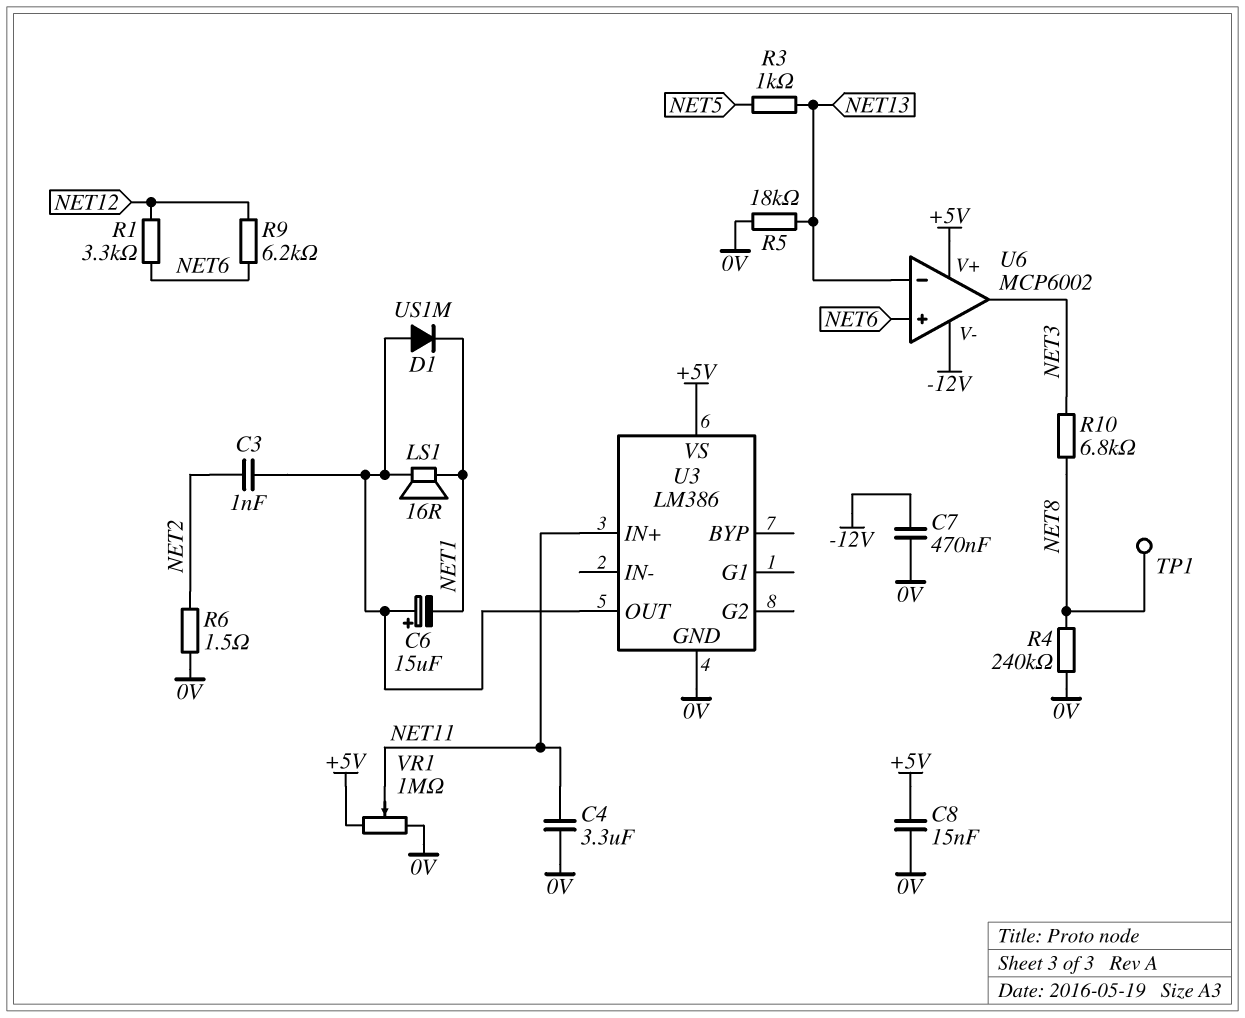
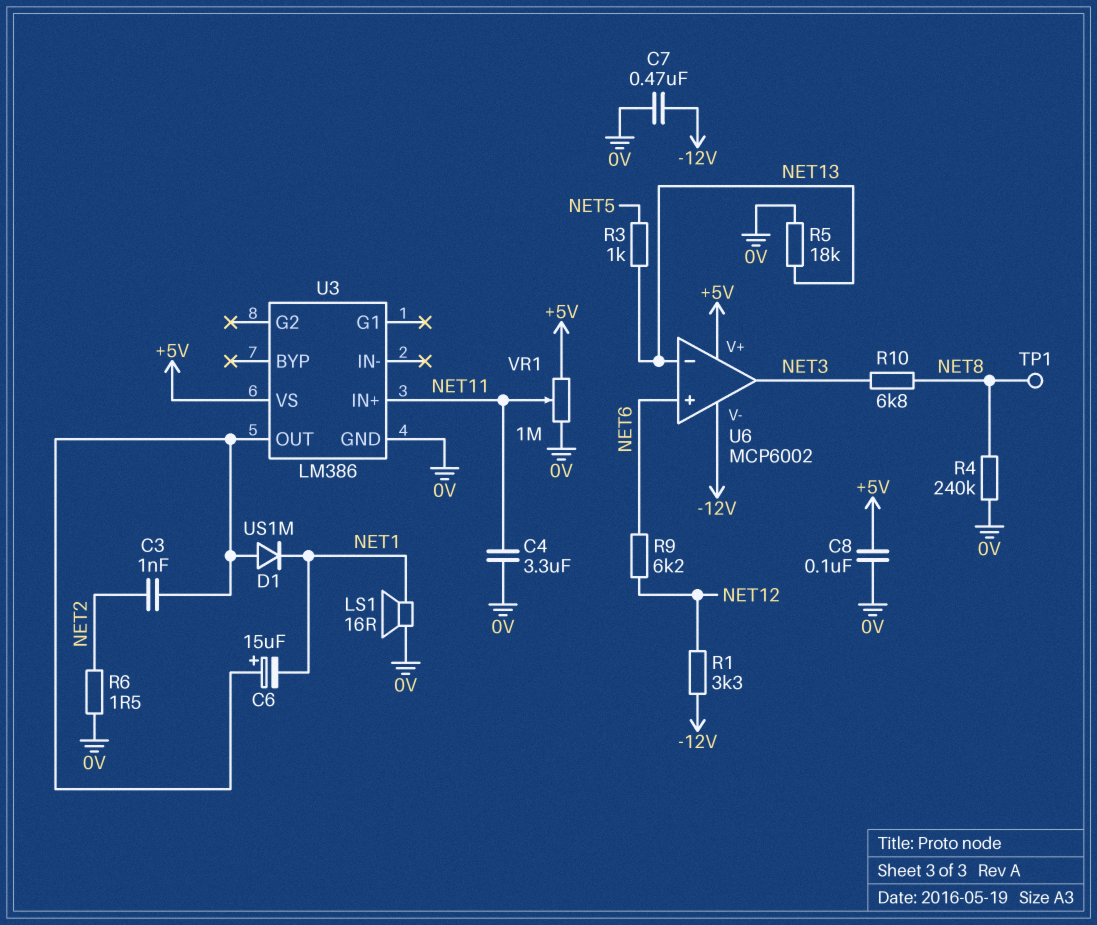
C8: 15nF (+5V, 0V) -> 100nF (+5V, 0V)
LS1: speaker 16R (NET1, U3/OUT) -> speaker 16R (0V, NET1)
R1: 3.3k (NET6, NET12) -> 3.3k (-12V, NET12)

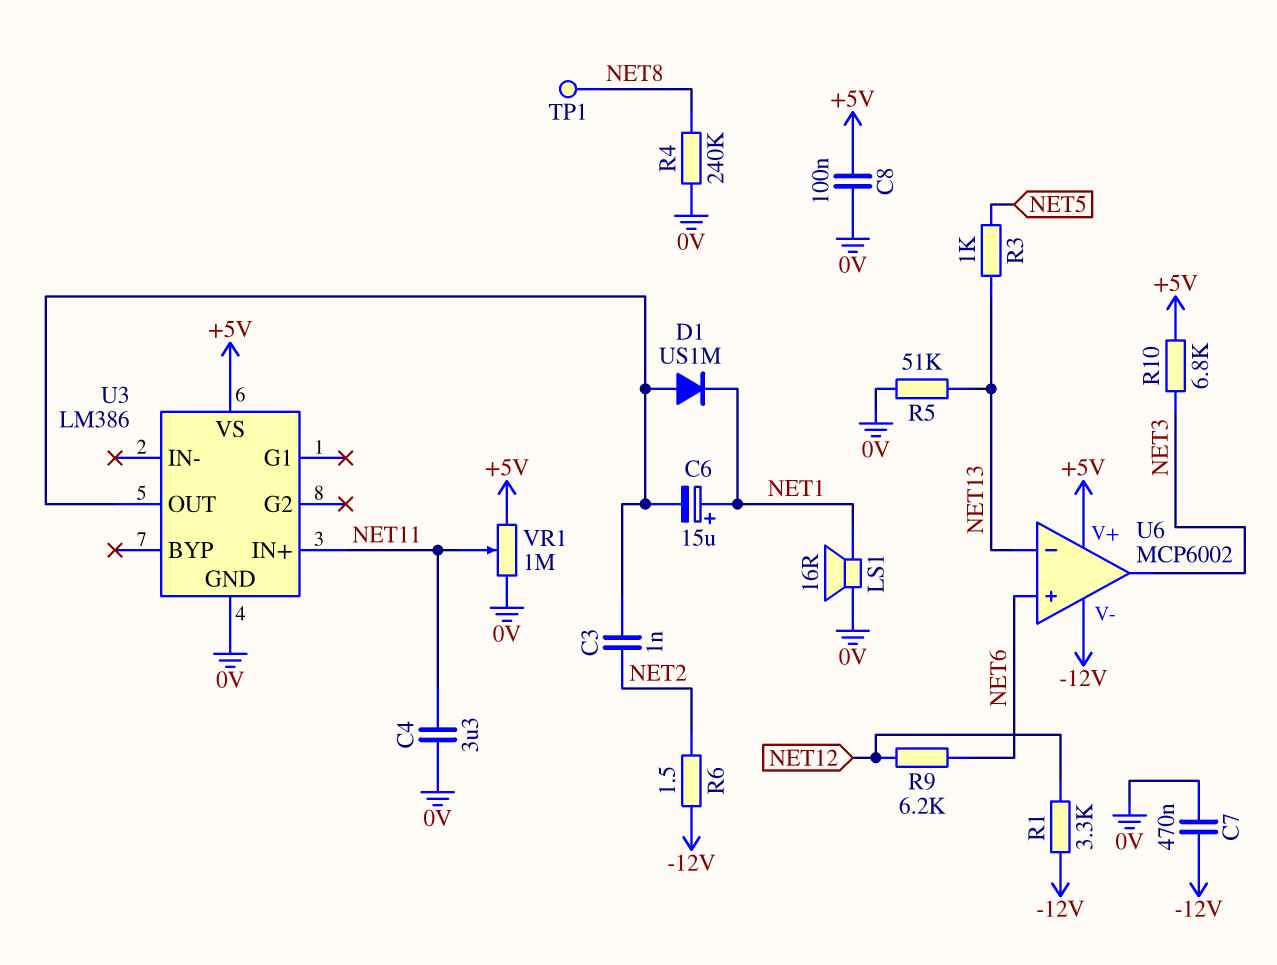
C6: 15uF (plus U3/OUT, minus NET1) -> 15uF (plus NET1, minus U3/OUT)
R5: 18k (0V, NET13) -> 51k (0V, NET13)
R6: 1.5 (0V, NET2) -> 1.5 (-12V, NET2)
R10: 6.8k (NET3, NET8) -> 6.8k (+5V, NET3)

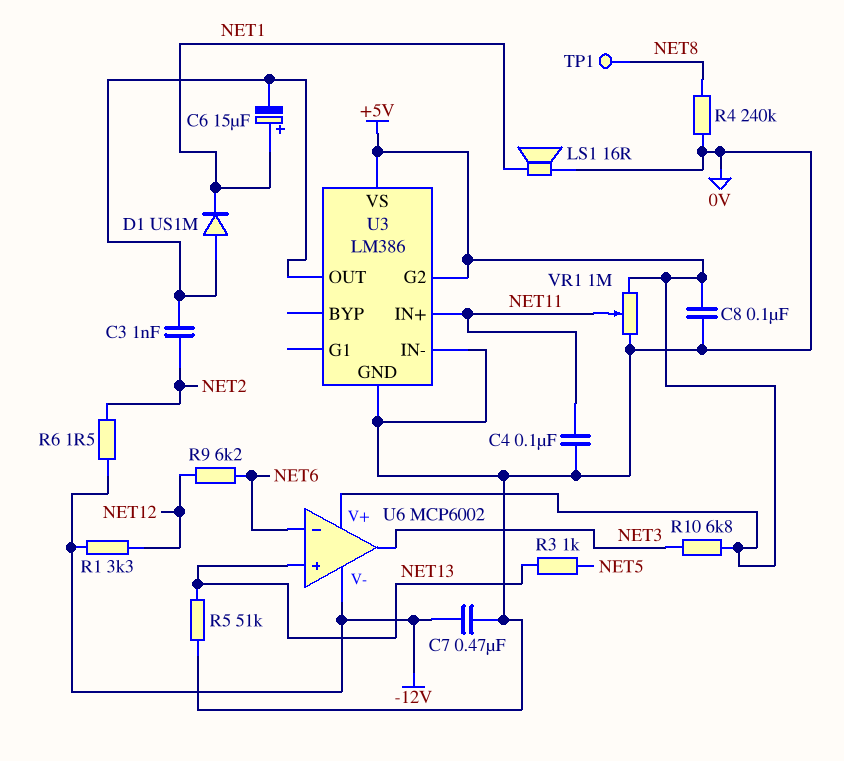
C4: 3.3uF (0V, NET11) -> 100nF (0V, NET11)
U3 pin G2: none -> +5V
U3 pin IN-: none -> 0V
U6 pin in+: NET6 -> NET13
U6 pin in-: NET13 -> NET6

